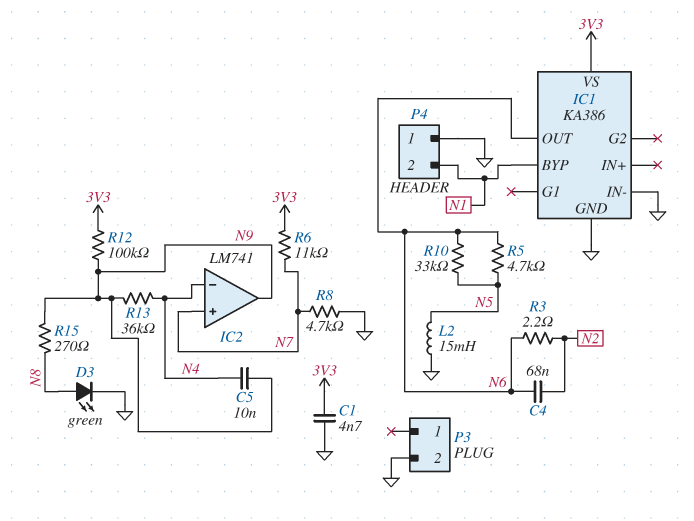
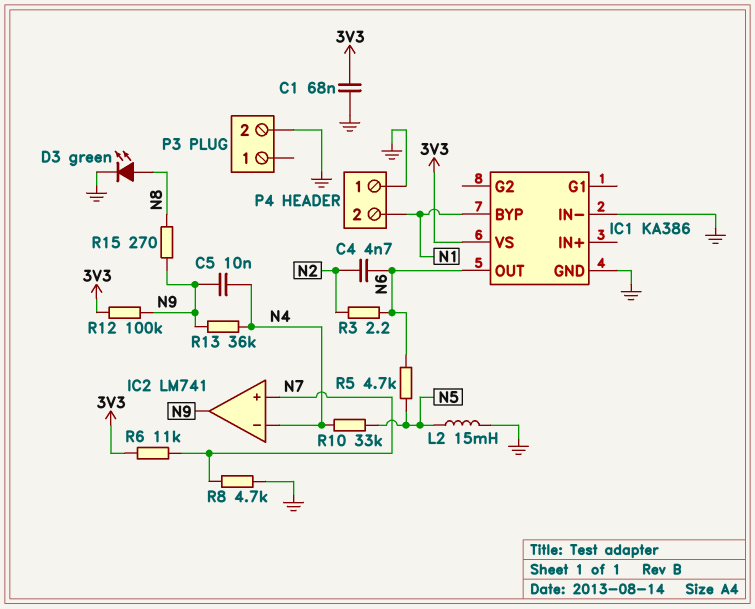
C1: 4.7nF (3V3, GND) -> 68nF (3V3, GND)
C4: 68nF (N2, N6) -> 4.7nF (N2, N6)
R10: 33k (N5, N6) -> 33k (N4, N5)

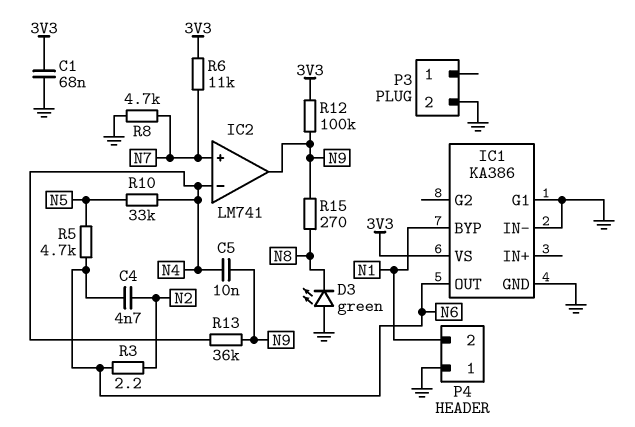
D3: LED green (A N8, K GND) -> LED green (A GND, K N8)
IC1 pin G1: none -> GND
L2: 15mH (GND, N5) -> none

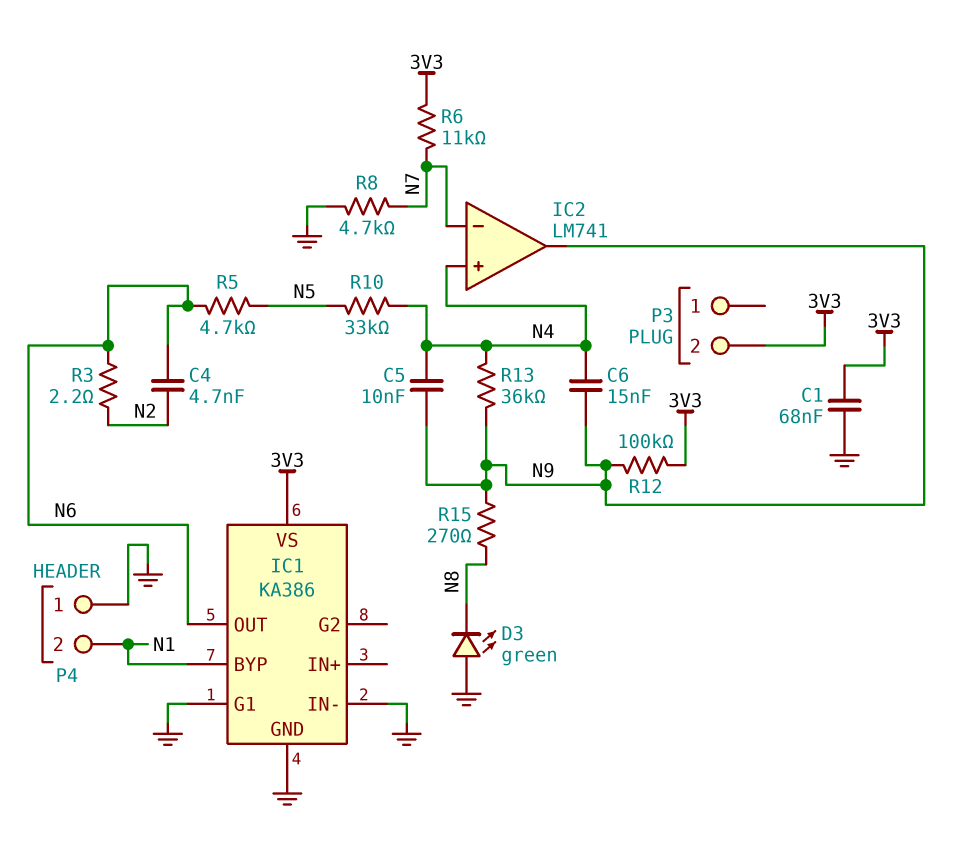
C6: none -> 15nF (N4, N9)
IC2 pin in+: N7 -> N4
IC2 pin in-: N4 -> N7
P3 pin 2: GND -> 3V3

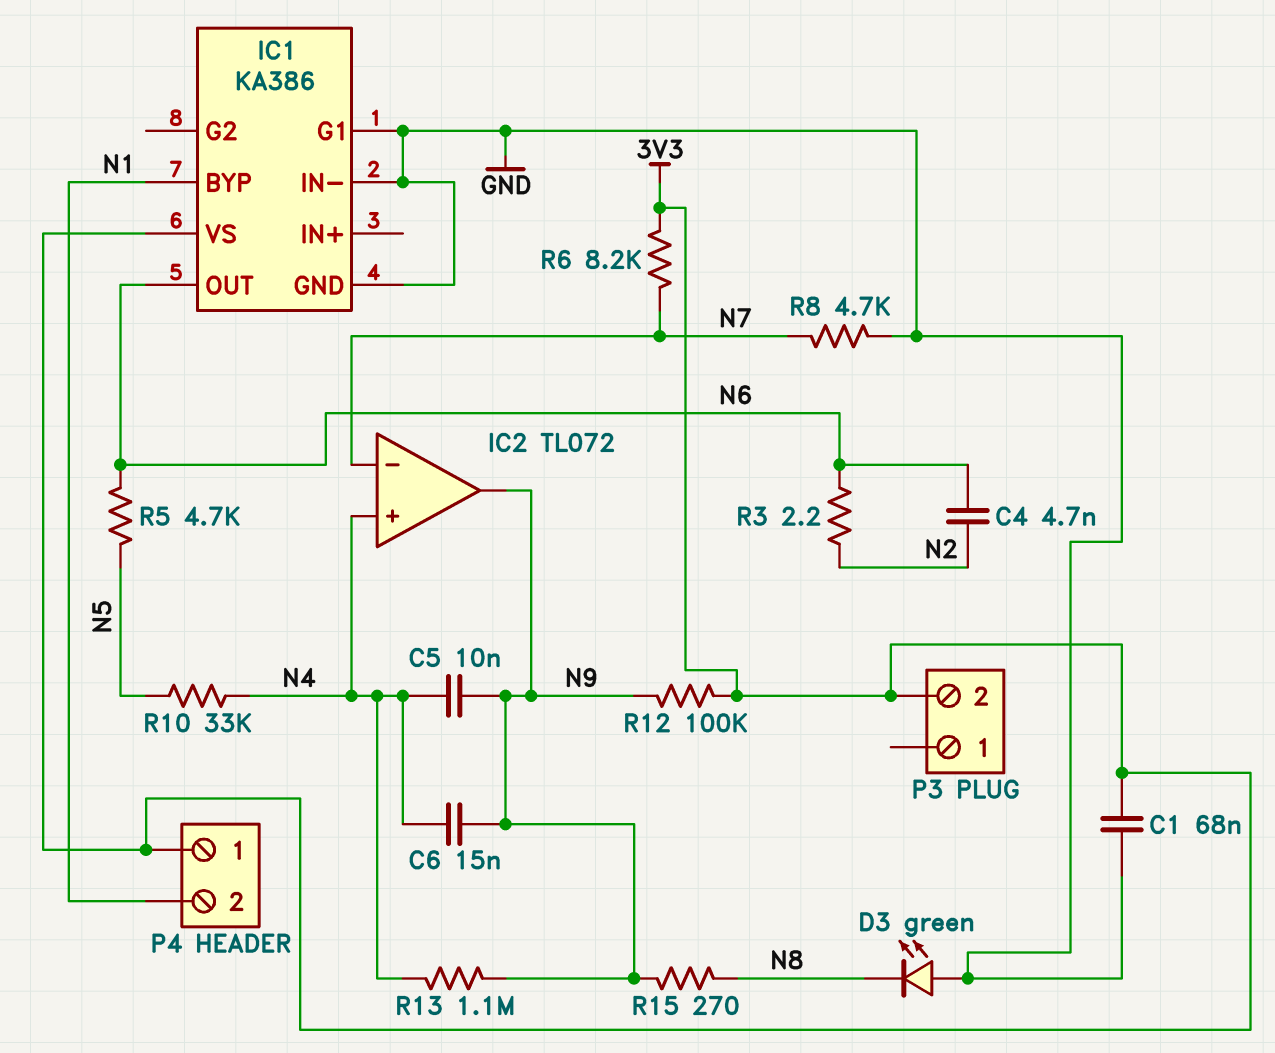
IC2: LM741 -> TL072
P4 pin 1: GND -> 3V3
R6: 11k (3V3, N7) -> 8.2k (3V3, N7)
R13: 36k (N4, N9) -> 1.1M (N4, N9)

